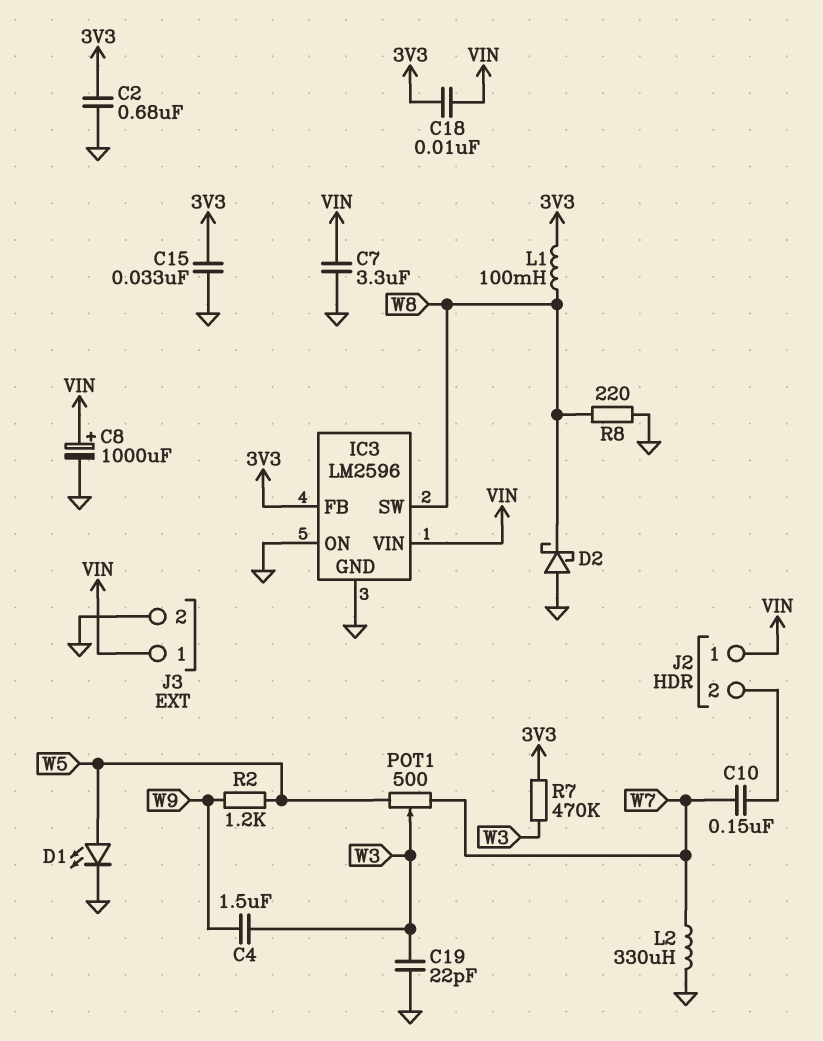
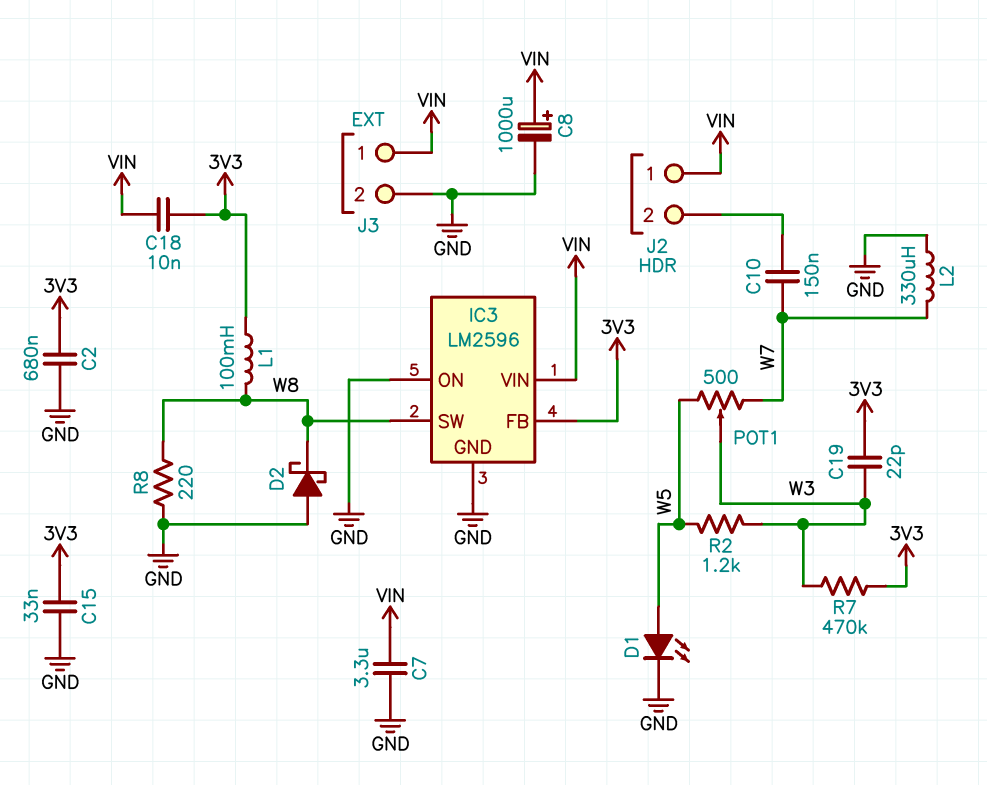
C4: 1.5uF (W3, W9) -> none
C19: 22pF (GND, W3) -> 22pF (3V3, W3)
R2: 1.2k (W5, W9) -> 1.2k (W3, W5)

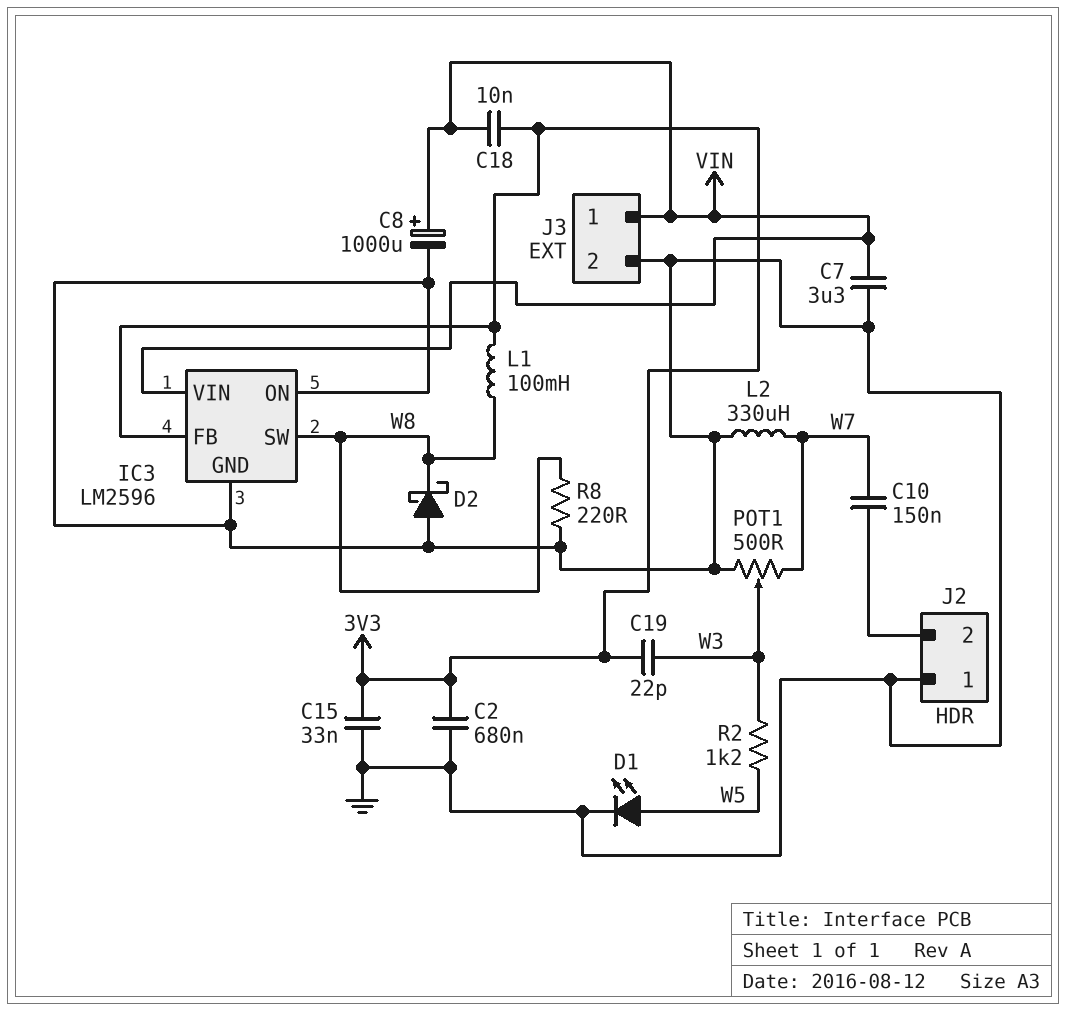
J2 pin 1: VIN -> GND
POT1: 500 (W5, W7, wiper W3) -> 500 (GND, W7, wiper W3)
R7: 470k (3V3, W3) -> none

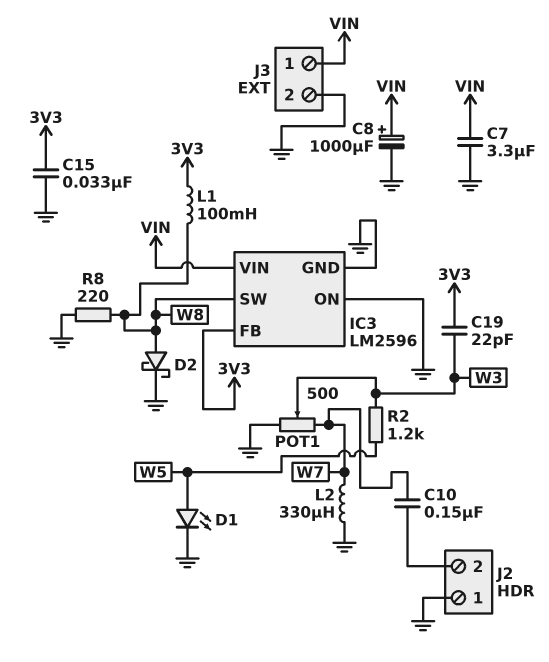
C2: 680nF (3V3, GND) -> none
C18: 10nF (3V3, VIN) -> none
D2: schottky (A GND, K W8) -> schottky (A W8, K GND)

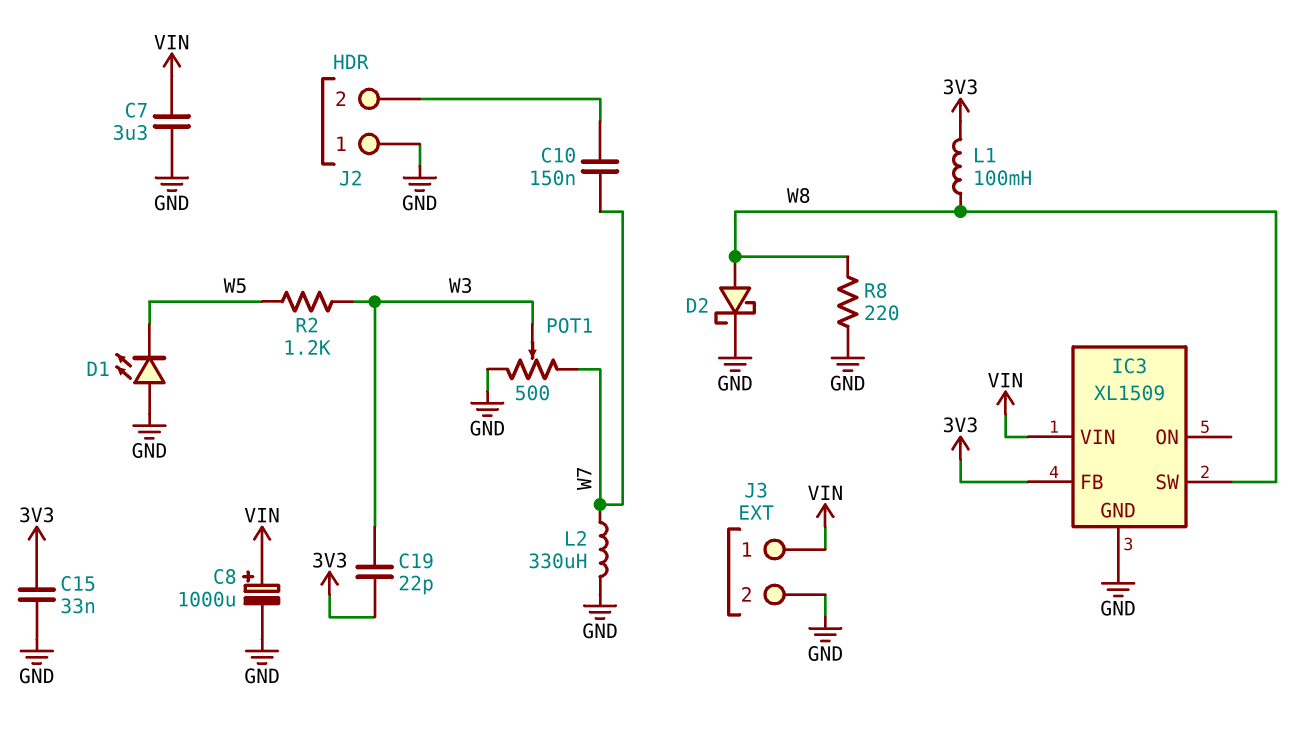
D1: LED (A W5, K GND) -> LED (A GND, K W5)
IC3: LM2596 -> XL1509
IC3 pin ON: GND -> none

